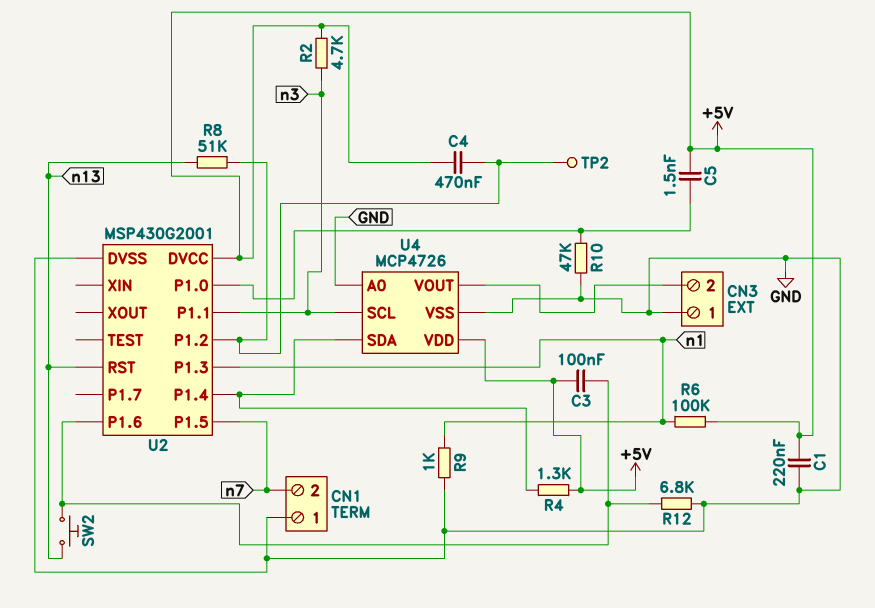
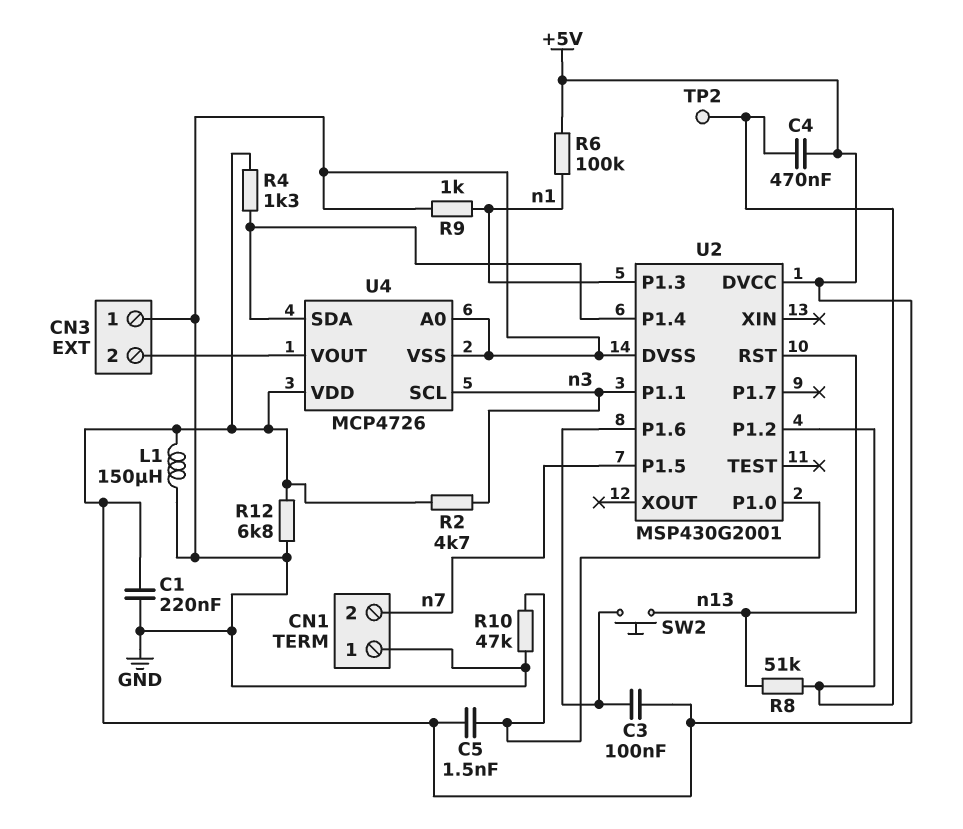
L1: none -> 150uH (+5V, GND)
R12: 6.8k (GND, U2/P1.6) -> 6.8k (+5V, GND)

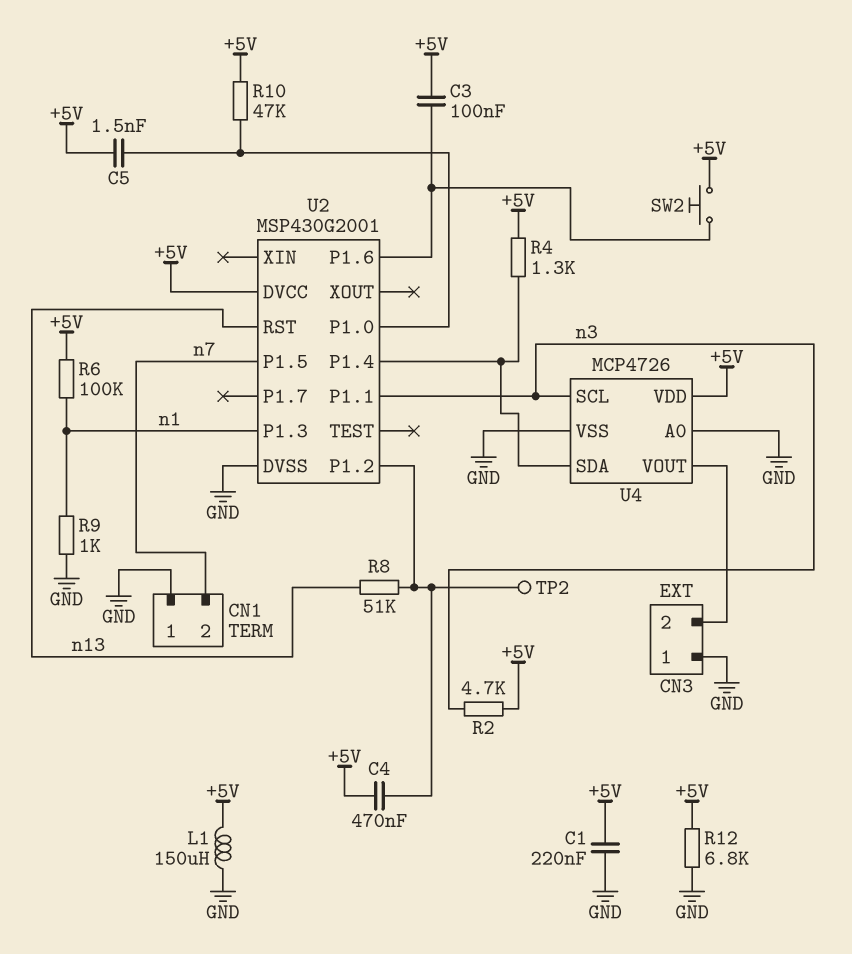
R10: 47k (GND, U2/P1.0) -> 47k (+5V, U2/P1.0)
SW2: button (U2/P1.6, n13) -> button (+5V, U2/P1.6)

